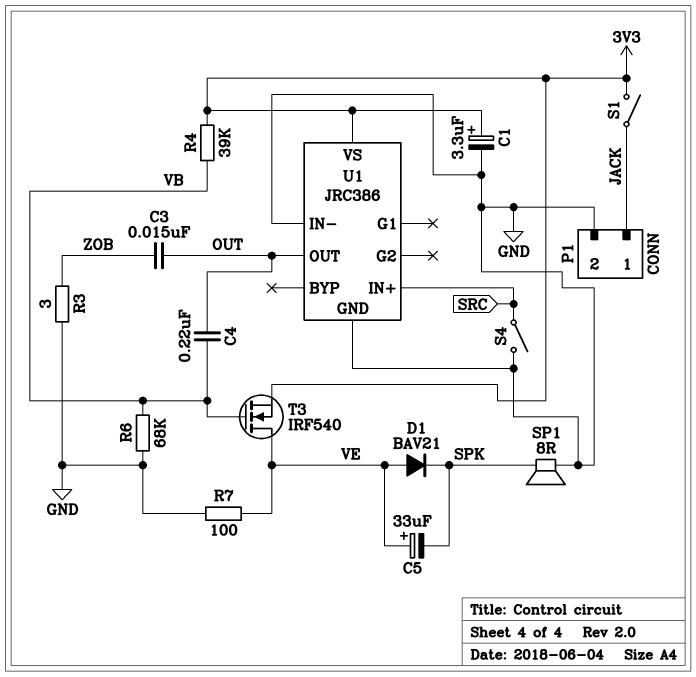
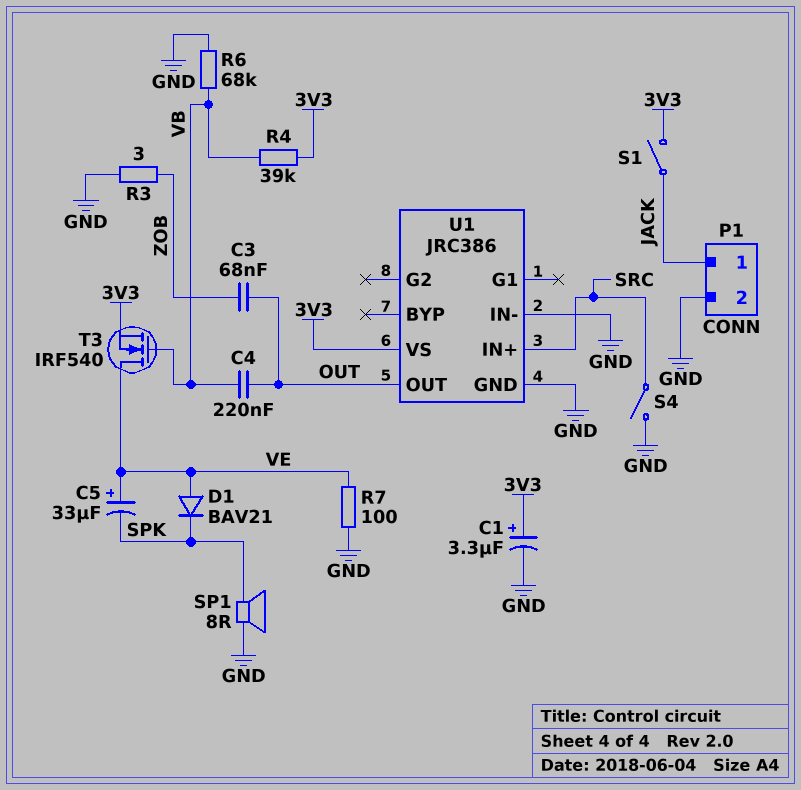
C3: 15nF (OUT, ZOB) -> 68nF (OUT, ZOB)

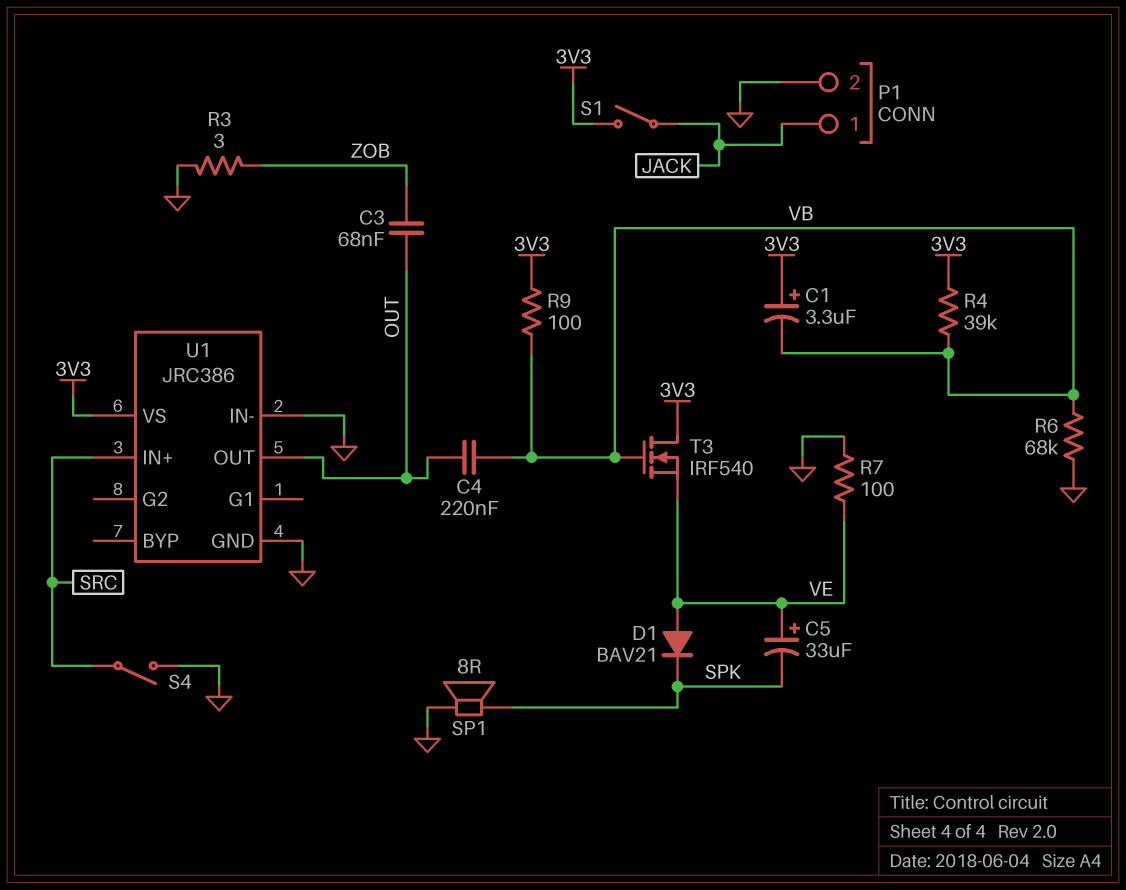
C1: 3.3uF (plus 3V3, minus GND) -> 3.3uF (plus 3V3, minus VB)
R9: none -> 100 (3V3, VB)
T3: NMOS IRF540 (G VB, D VE, S 3V3) -> NMOS IRF540 (G VB, D 3V3, S VE)

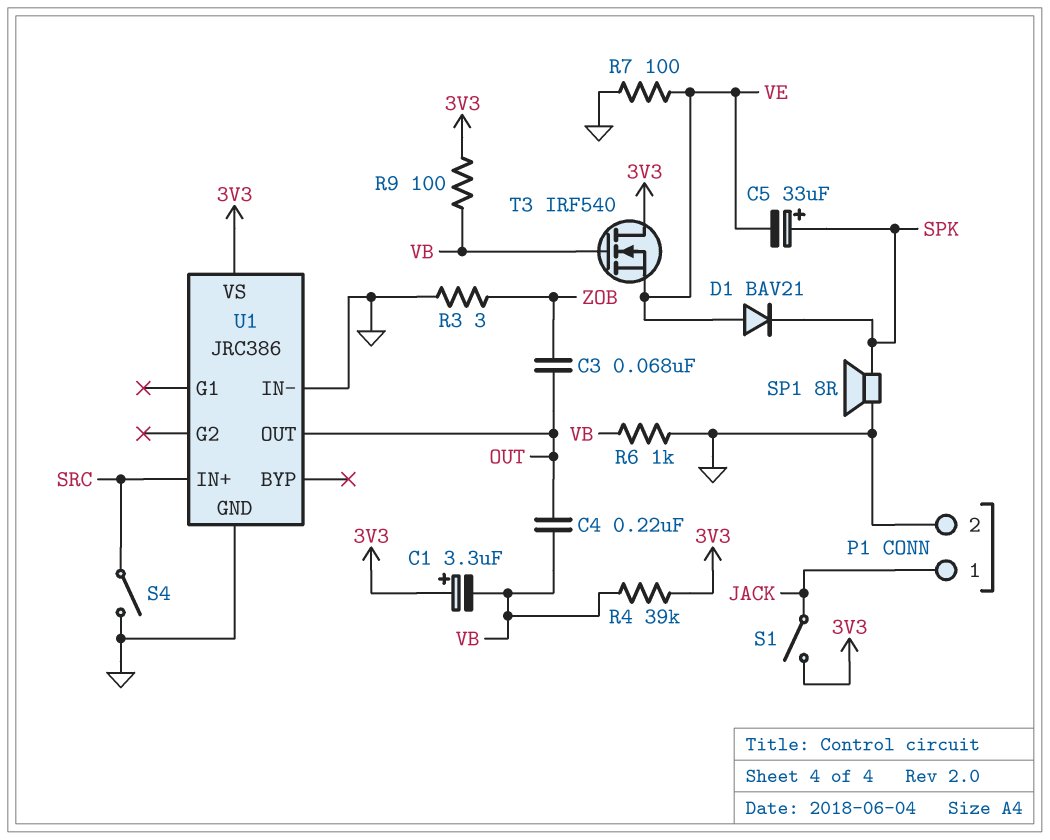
C5: 33uF (plus VE, minus SPK) -> 33uF (plus SPK, minus VE)
R6: 68k (GND, VB) -> 1k (GND, VB)

